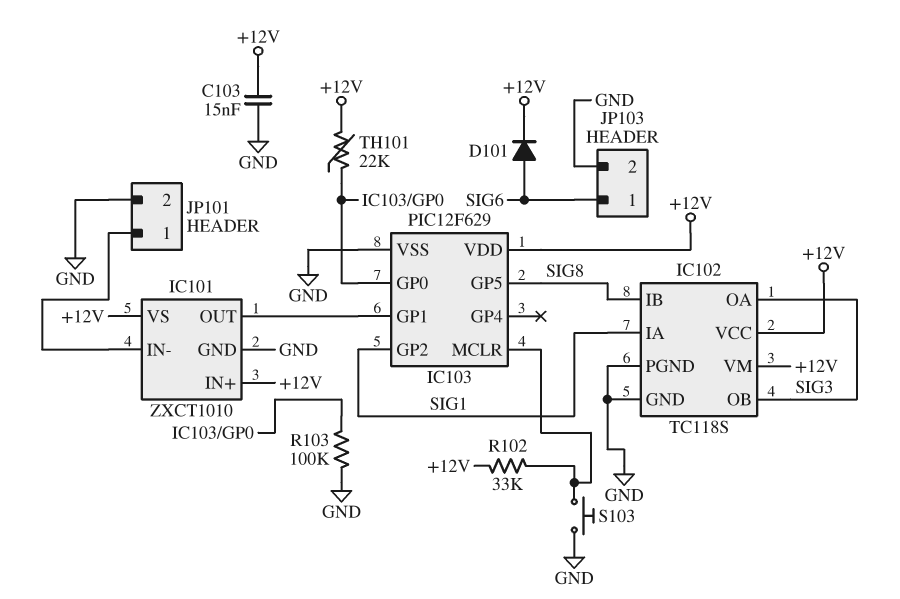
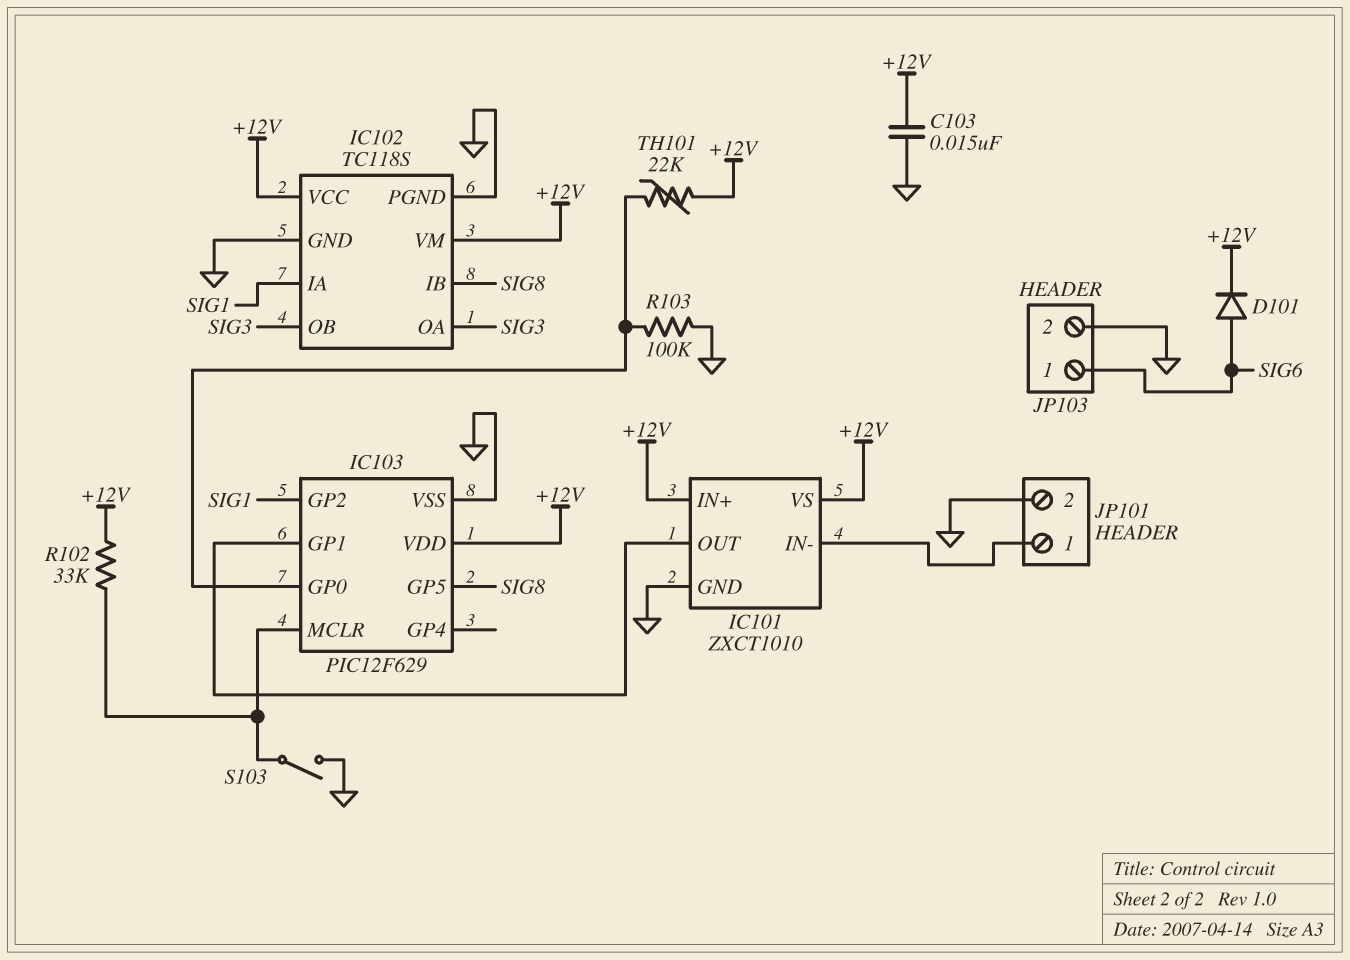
S103: button (GND, IC103/MCLR) -> switch (GND, IC103/MCLR)

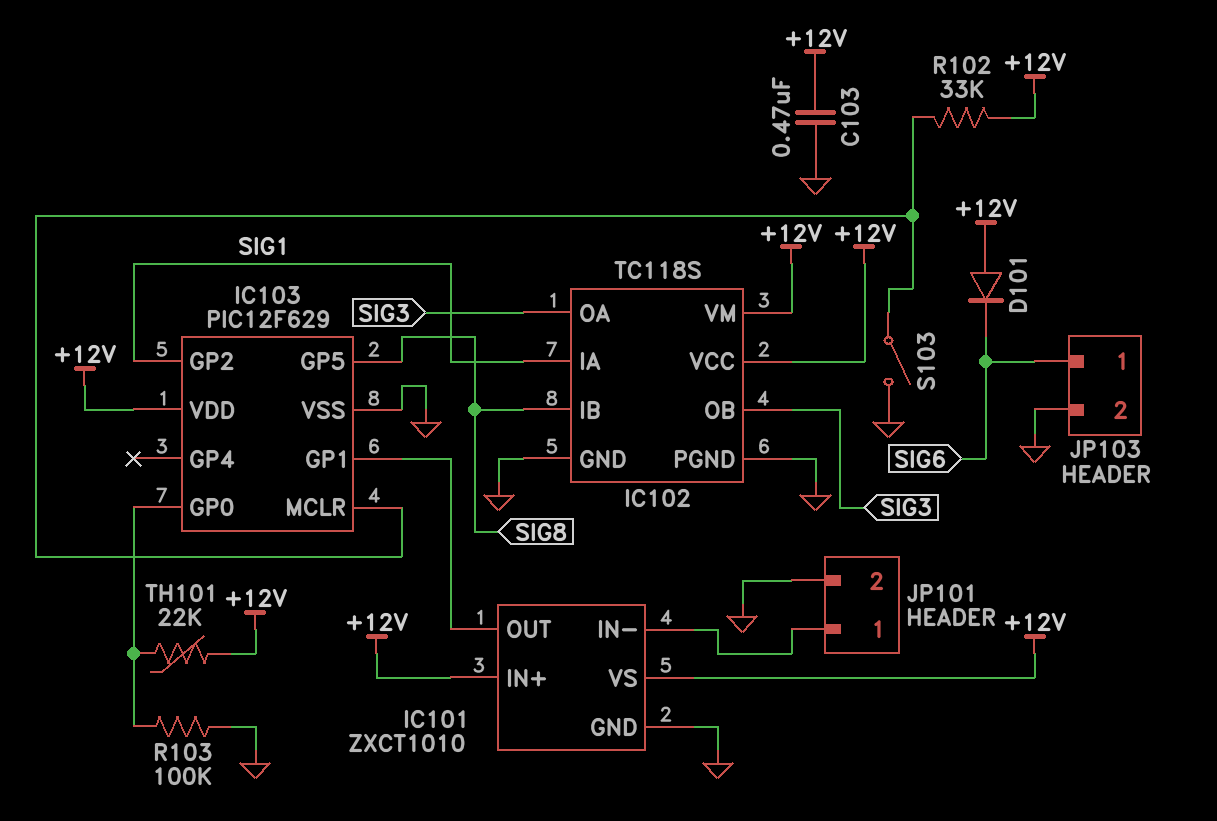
C103: 15nF (+12V, GND) -> 470nF (+12V, GND)
D101: diode (A SIG6, K +12V) -> diode (A +12V, K SIG6)

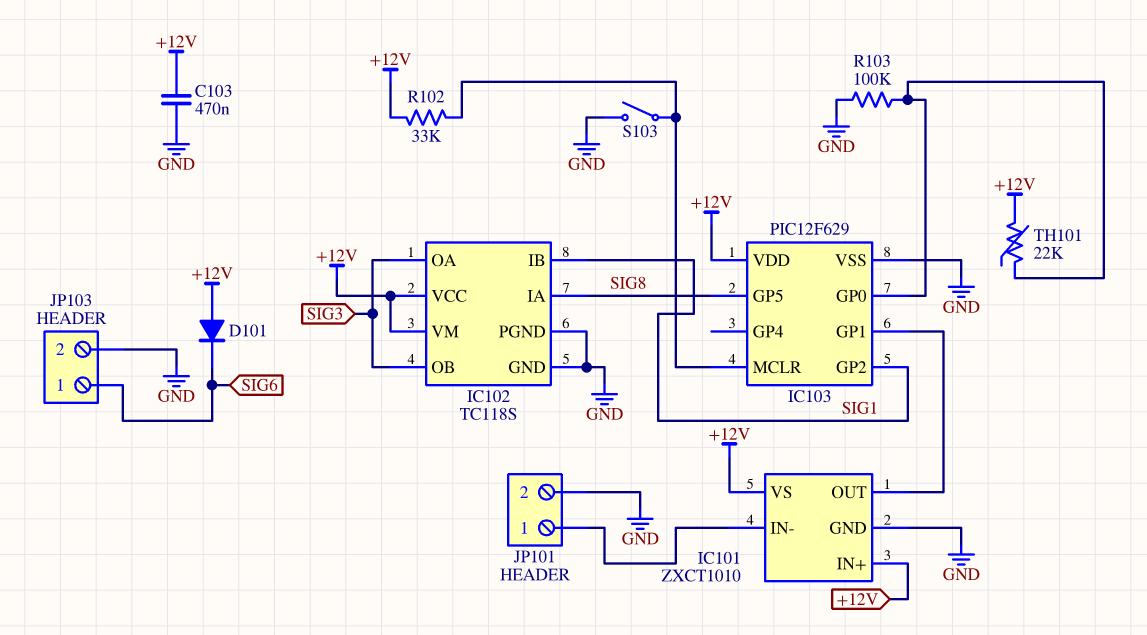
IC102 pin IA: SIG1 -> SIG8
IC102 pin IB: SIG8 -> SIG1

